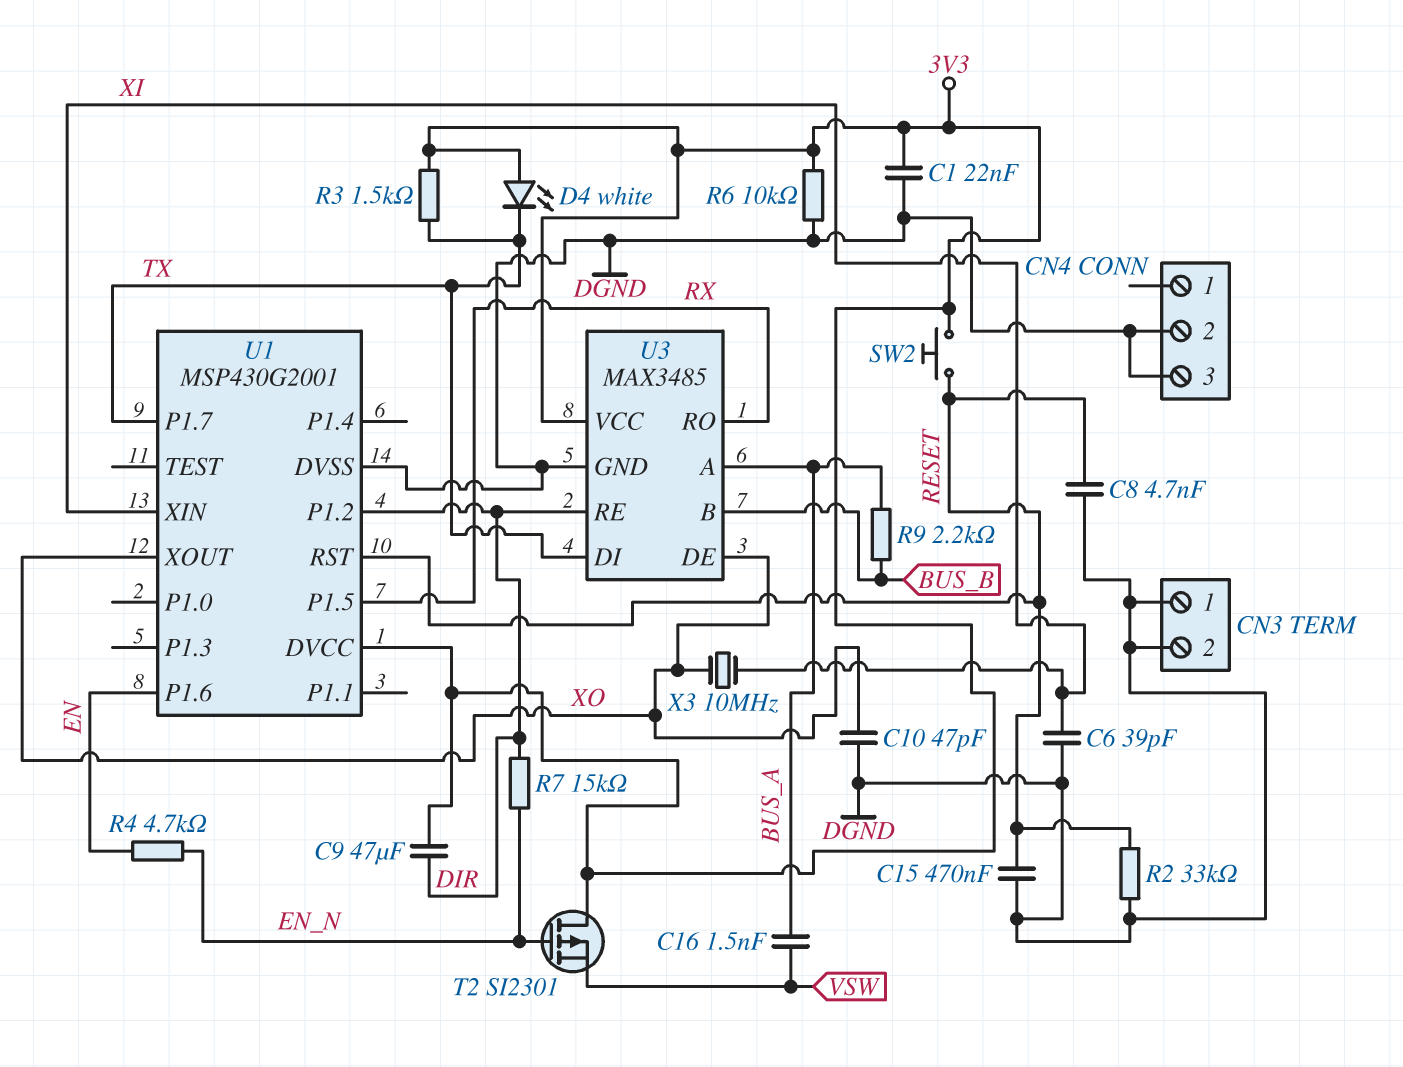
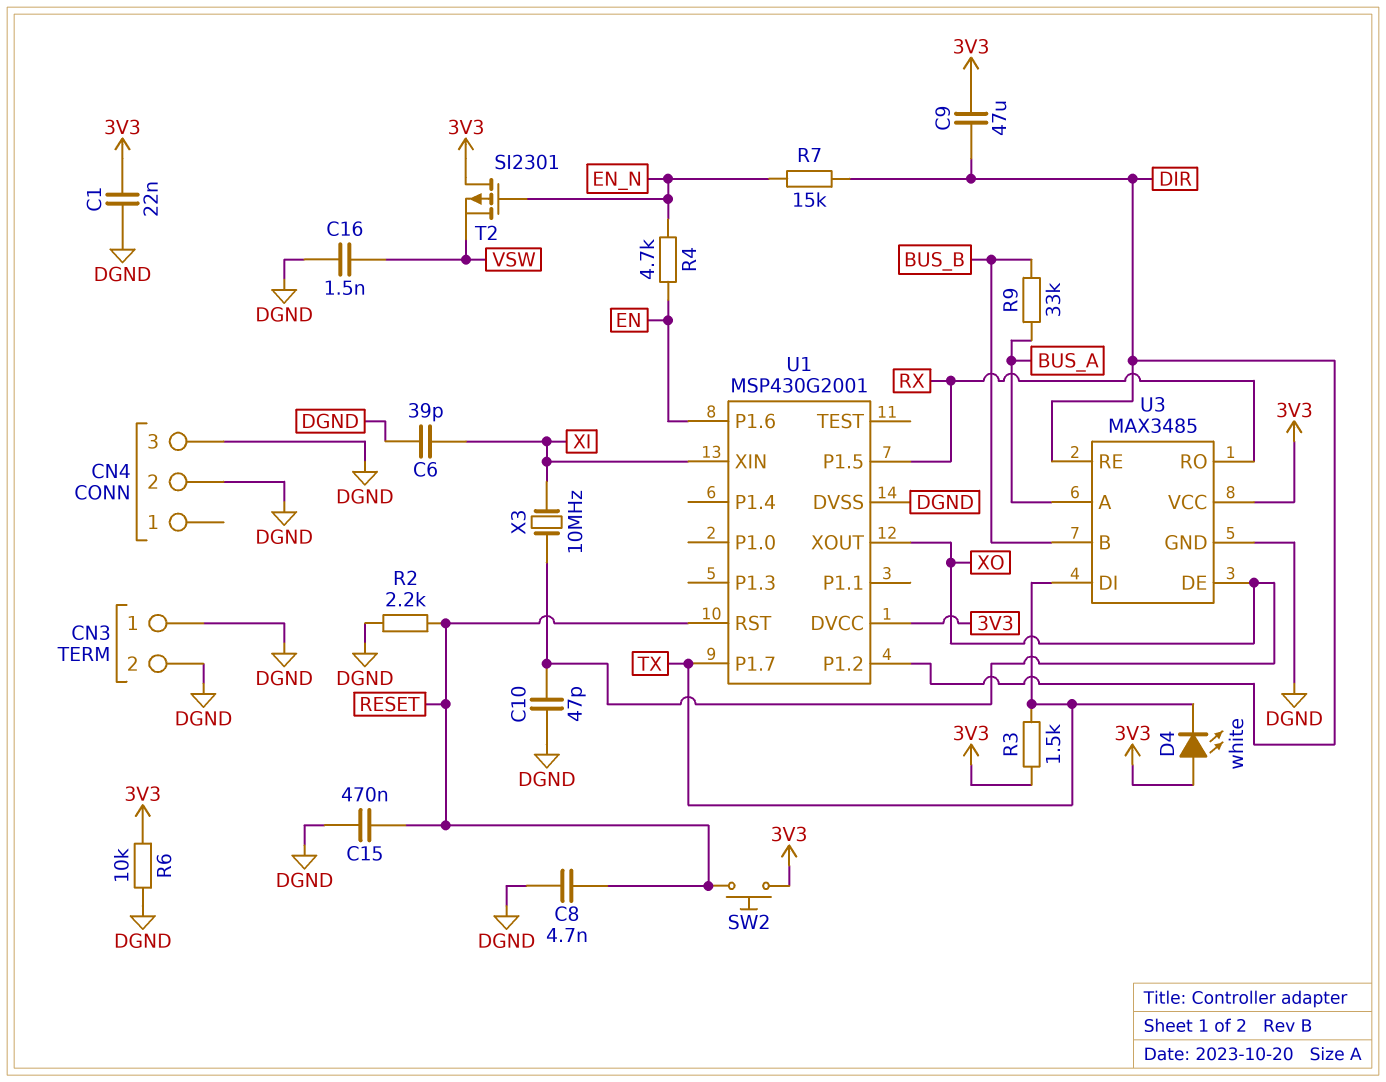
C16: 1.5nF (BUS_A, VSW) -> 1.5nF (DGND, VSW)
R2: 33k (DGND, RESET) -> 2.2k (DGND, RESET)
R9: 2.2k (BUS_A, BUS_B) -> 33k (BUS_A, BUS_B)

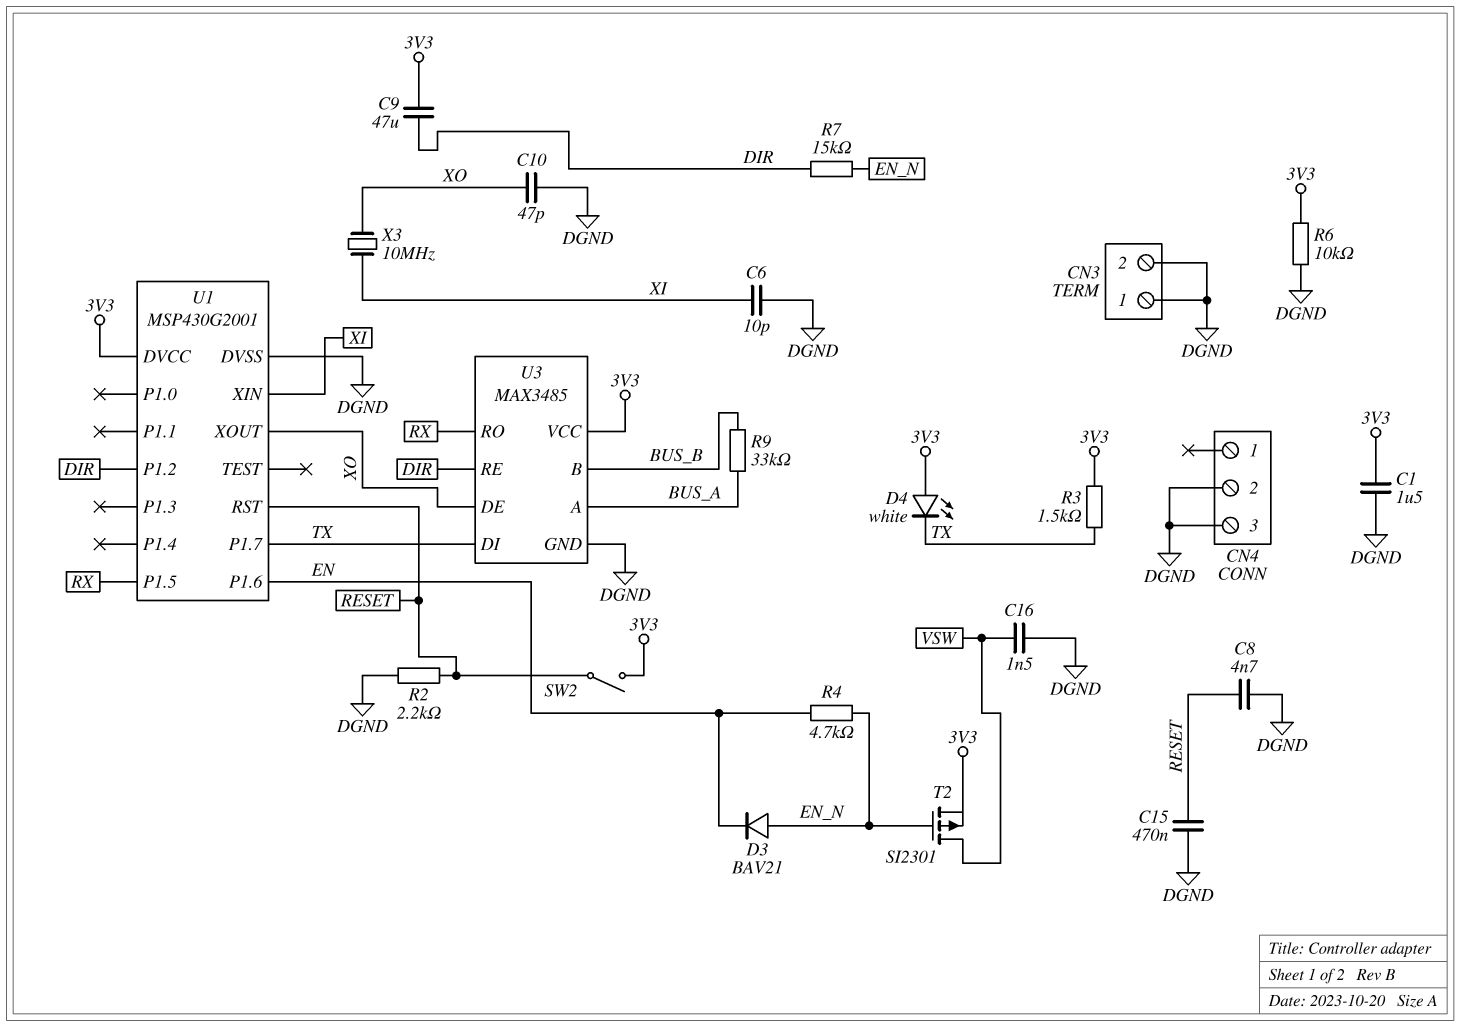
C1: 22nF (3V3, DGND) -> 1.5uF (3V3, DGND)
C6: 39pF (DGND, XI) -> 10pF (DGND, XI)
D3: none -> diode BAV21 (A EN_N, K EN)
SW2: button (3V3, RESET) -> switch (3V3, RESET)
T2: PMOS SI2301 (G EN_N, D 3V3, S VSW) -> PMOS SI2301 (G EN_N, D VSW, S 3V3)

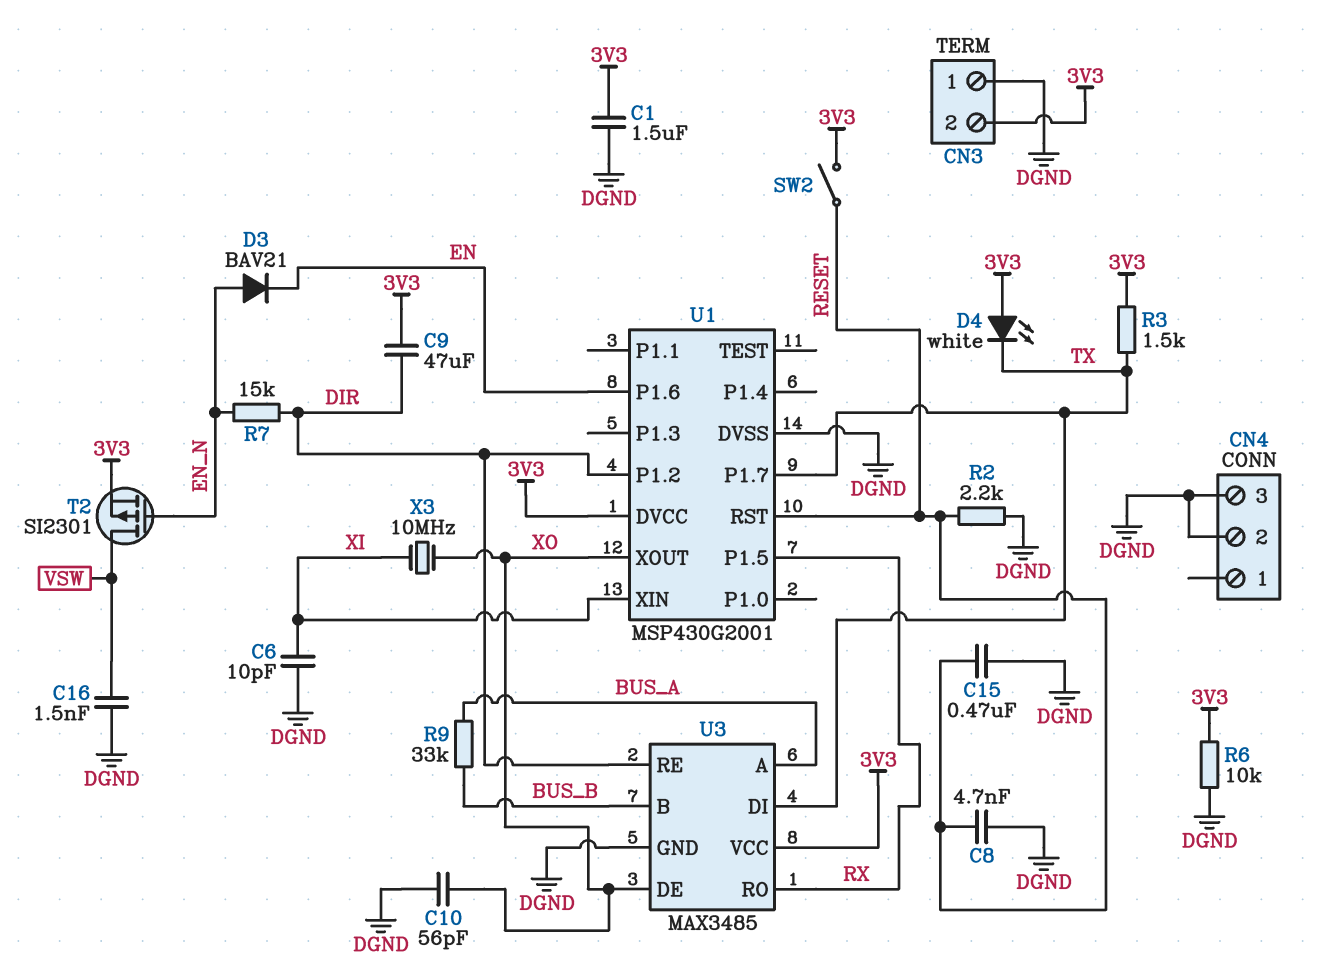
C10: 47pF (DGND, XO) -> 56pF (DGND, XO)
CN3 pin 2: DGND -> 3V3
R4: 4.7k (EN, EN_N) -> none

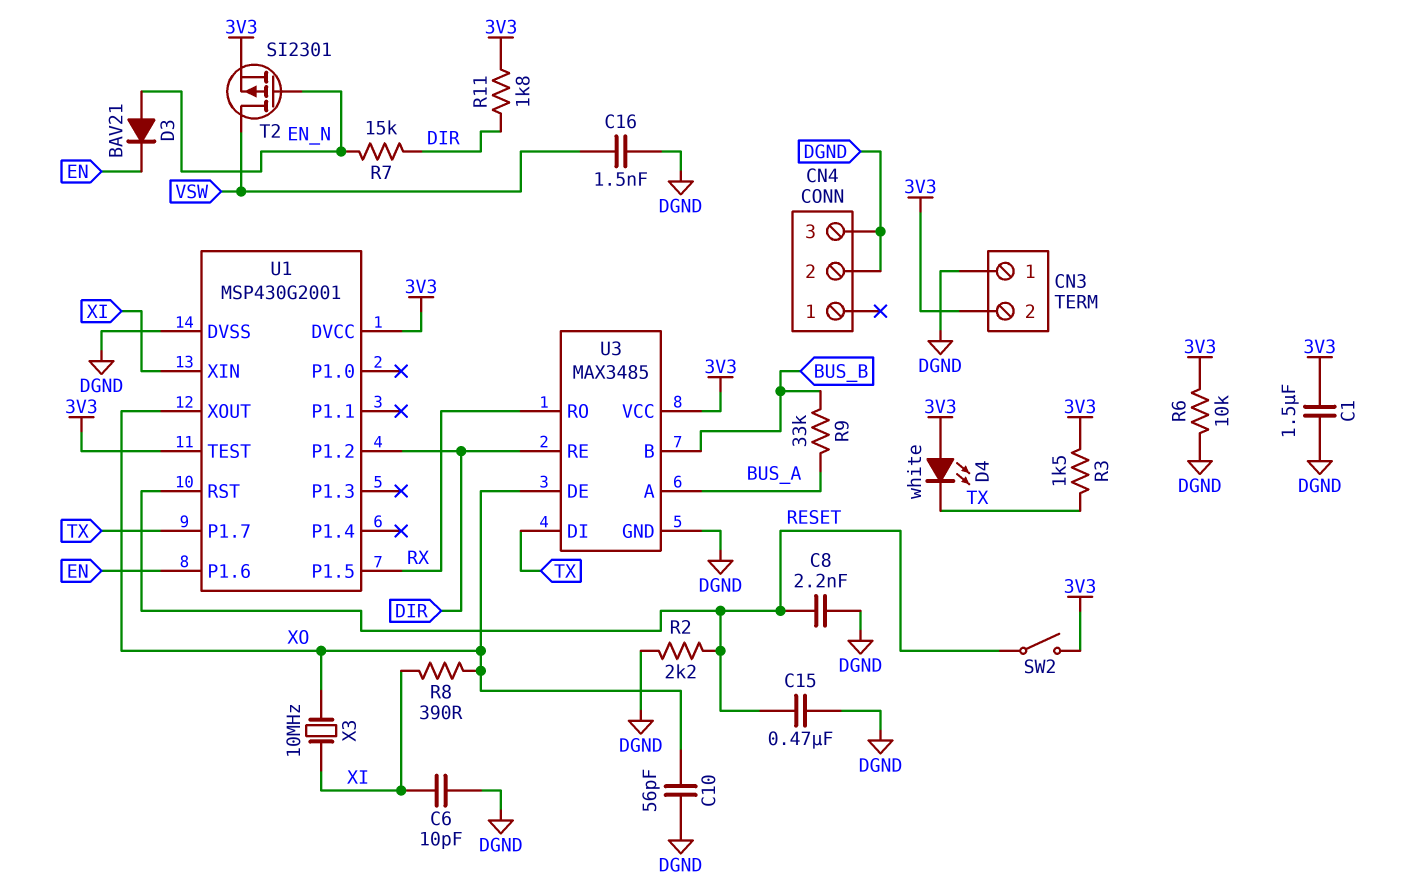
C8: 4.7nF (DGND, RESET) -> 2.2nF (DGND, RESET)
C9: 47uF (3V3, DIR) -> none
R8: none -> 390 (XI, XO)
R11: none -> 1.8k (3V3, DIR)
U1 pin TEST: none -> 3V3

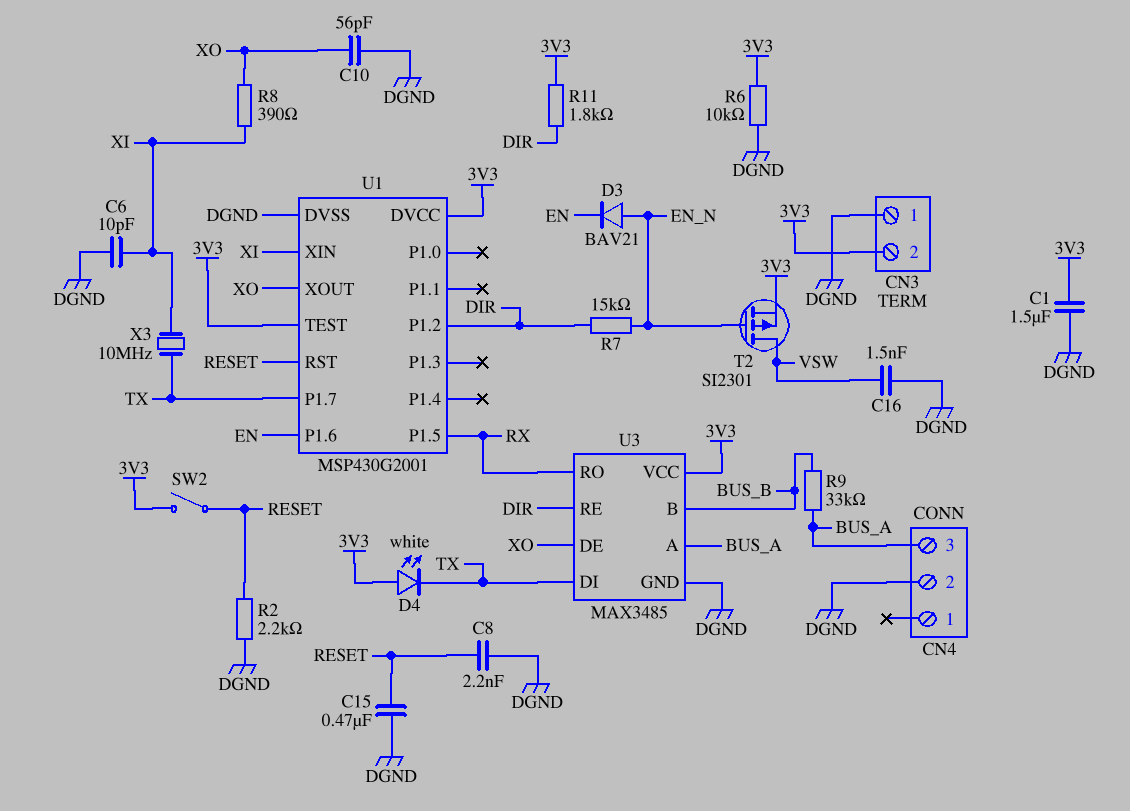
CN4 pin 3: DGND -> BUS_A
R3: 1.5k (3V3, TX) -> none
X3: 10MHz (XI, XO) -> 10MHz (TX, XI)

